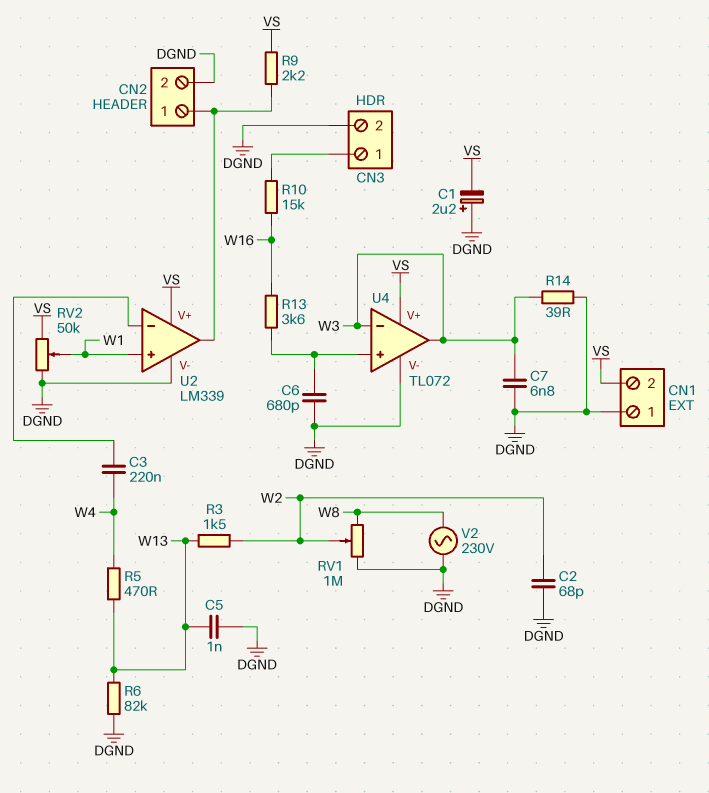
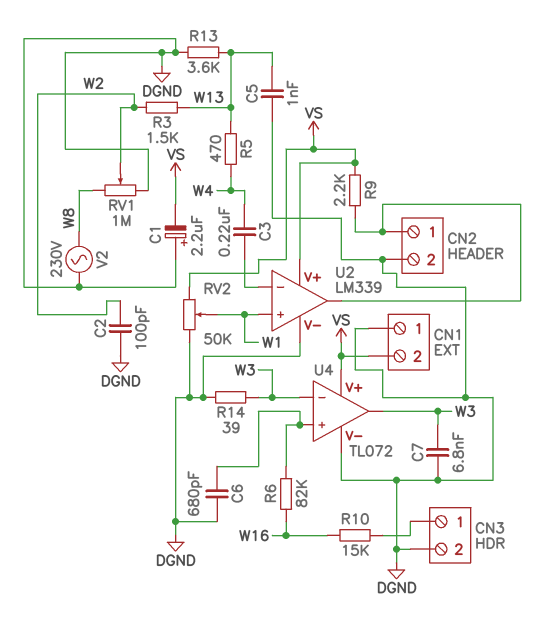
C2: 68pF (DGND, W2) -> 100pF (DGND, W2)
R6: 82k (DGND, W13) -> 82k (U4/in+, W16)
R13: 3.6k (U4/in+, W16) -> 3.6k (DGND, W13)

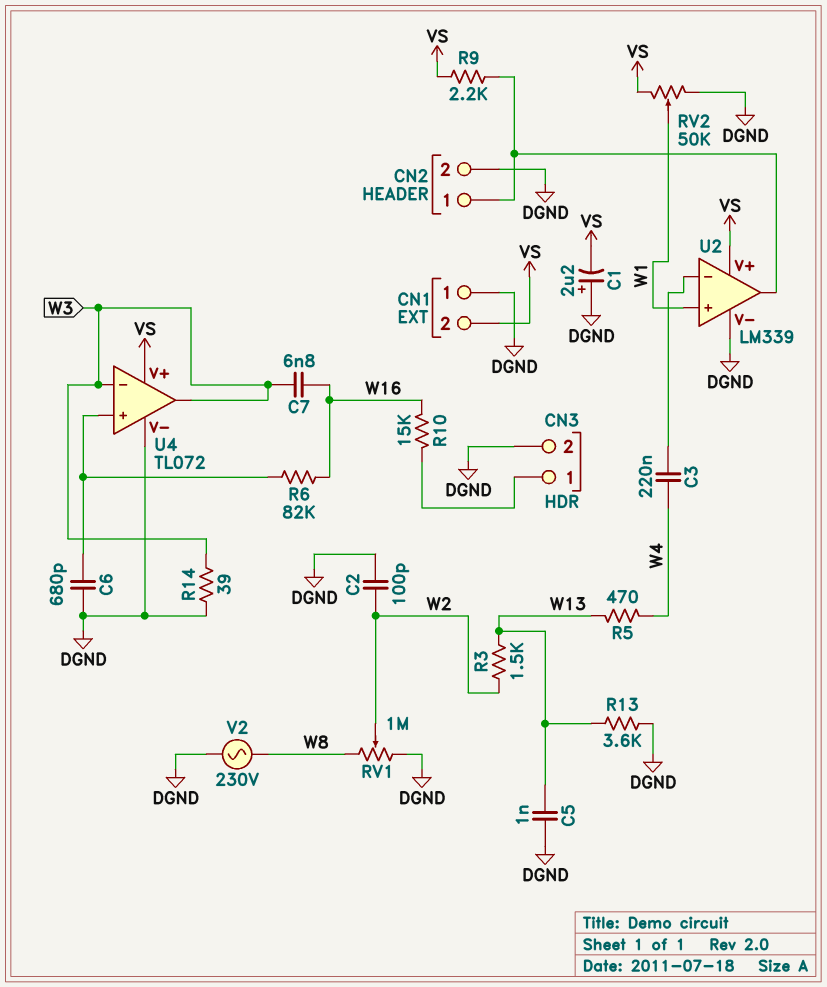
C7: 6.8nF (DGND, W3) -> 6.8nF (W3, W16)

